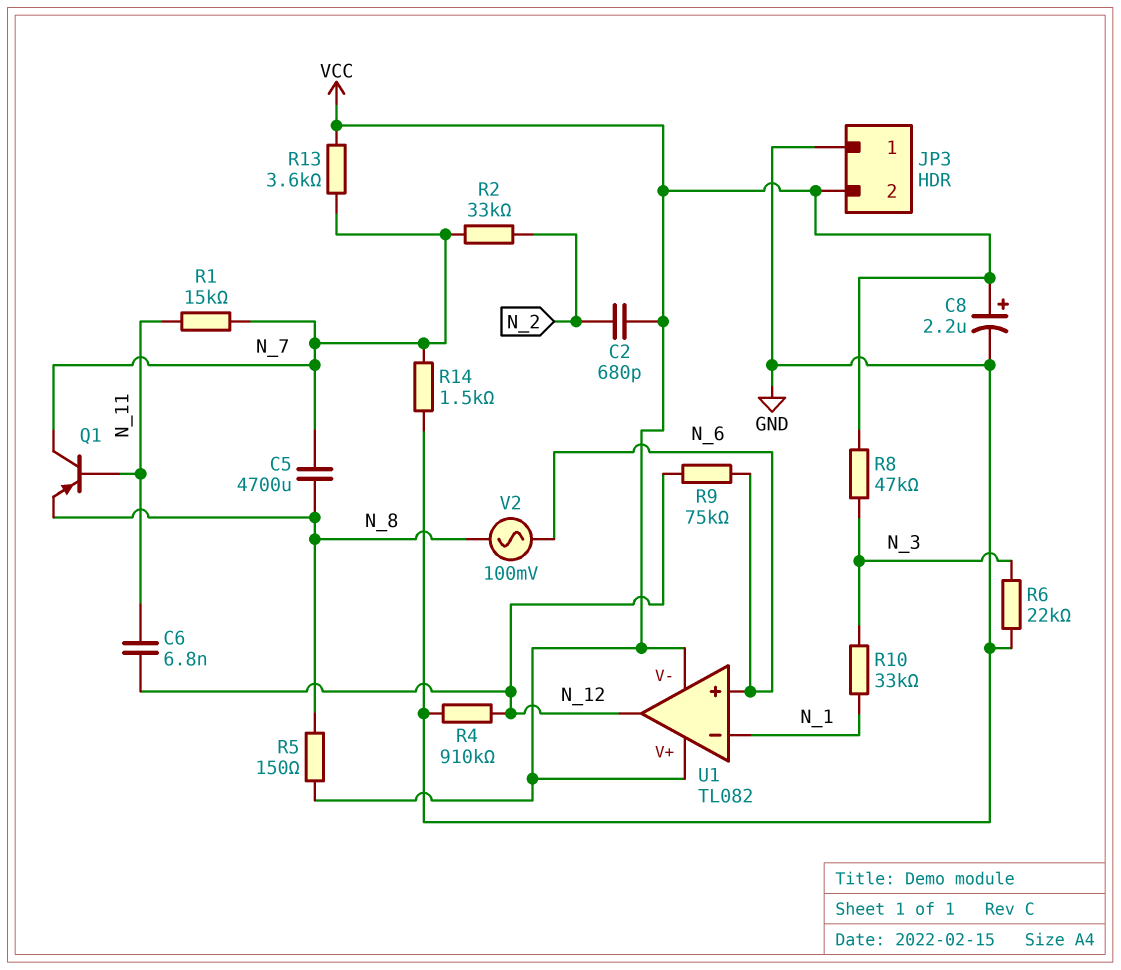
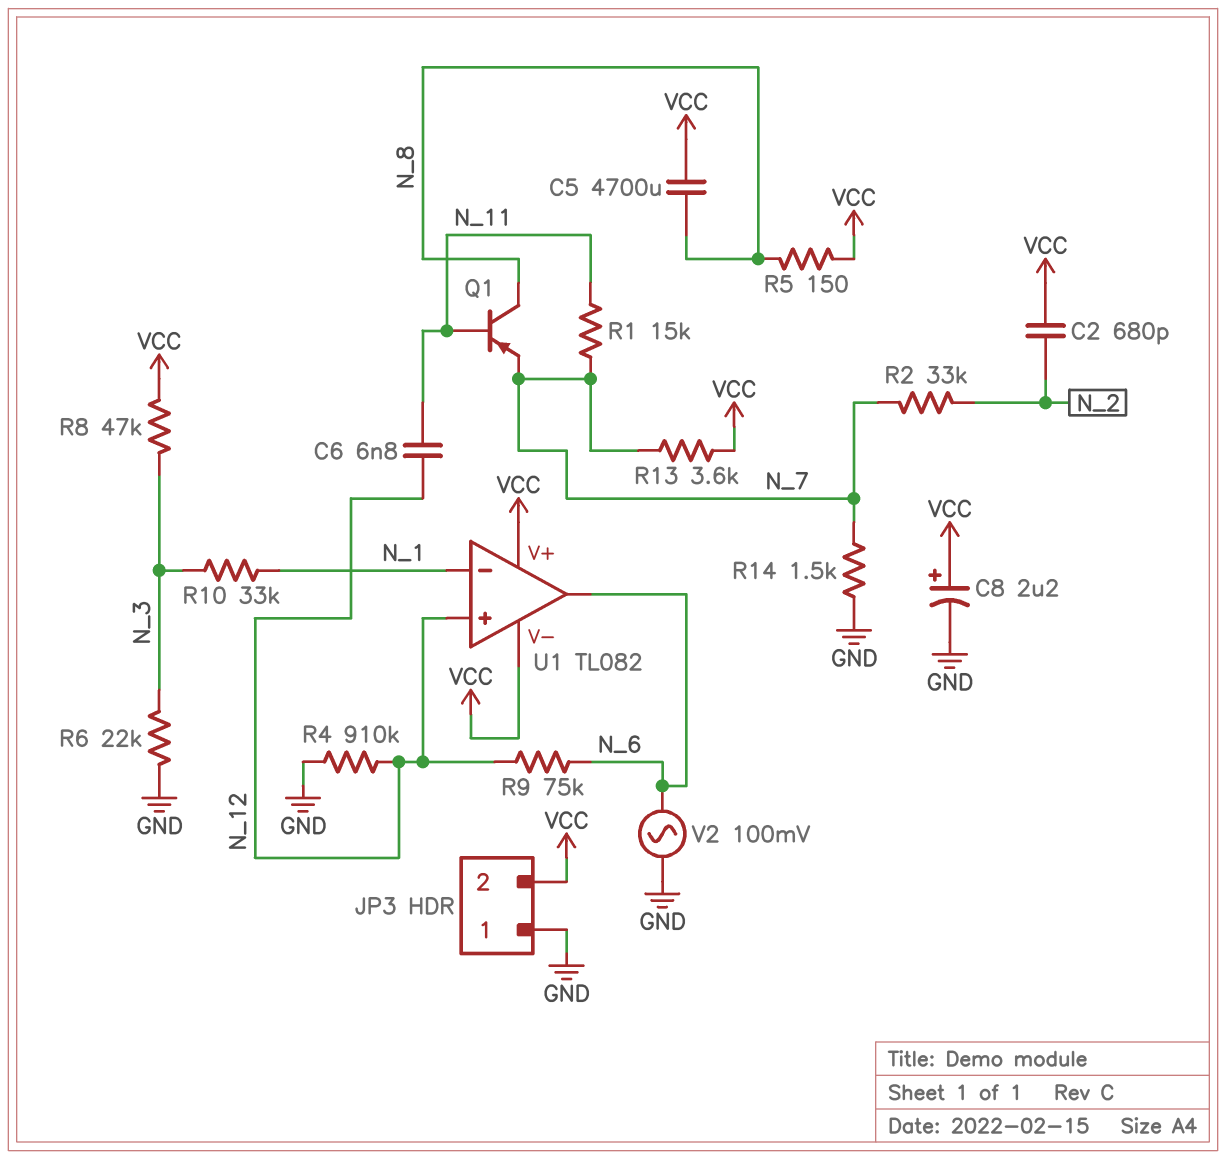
C5: 4700uF (N_7, N_8) -> 4700uF (N_8, VCC)
Q1: PNP (B N_11, C N_7, E N_8) -> PNP (B N_11, C N_8, E N_7)
U1 pin in+: N_6 -> N_12
U1 pin out: N_12 -> N_6
V2: AC 100mV (N_6, N_8) -> AC 100mV (GND, N_6)

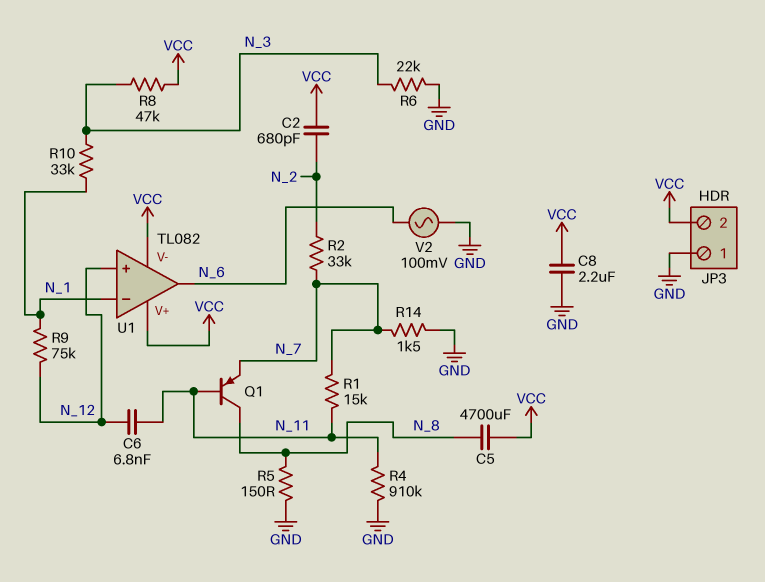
C8: 2.2uF (plus VCC, minus GND) -> 2.2uF (GND, VCC)
R4: 910k (GND, N_12) -> 910k (GND, N_11)
R5: 150 (N_8, VCC) -> 150 (GND, N_8)
R9: 75k (N_6, N_12) -> 75k (N_1, N_12)
R13: 3.6k (N_7, VCC) -> none

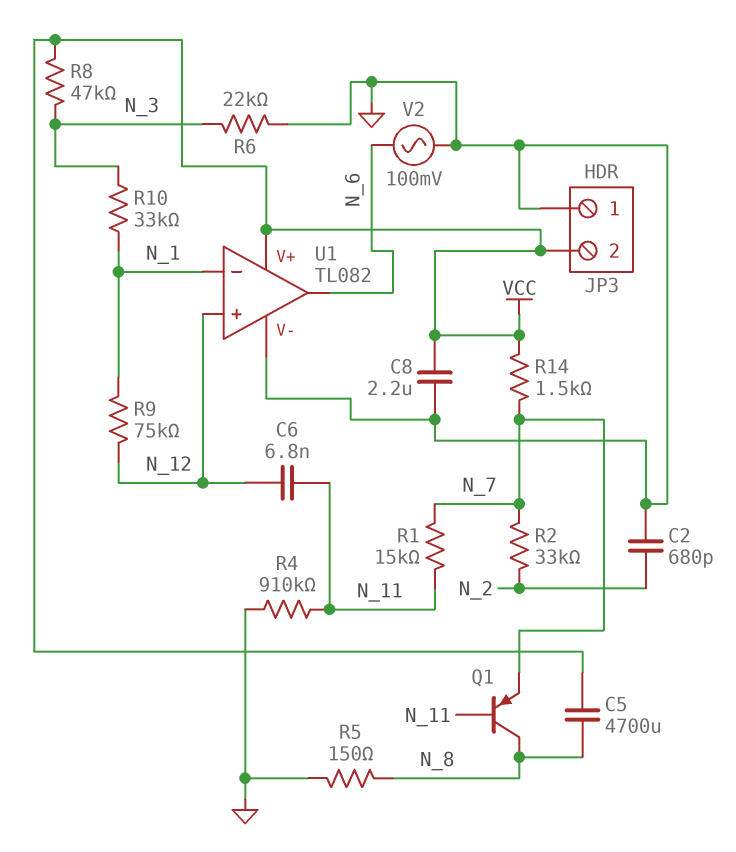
C2: 680pF (N_2, VCC) -> 680pF (GND, N_2)
R14: 1.5k (GND, N_7) -> 1.5k (N_7, VCC)
U1 pin V-: VCC -> GND

